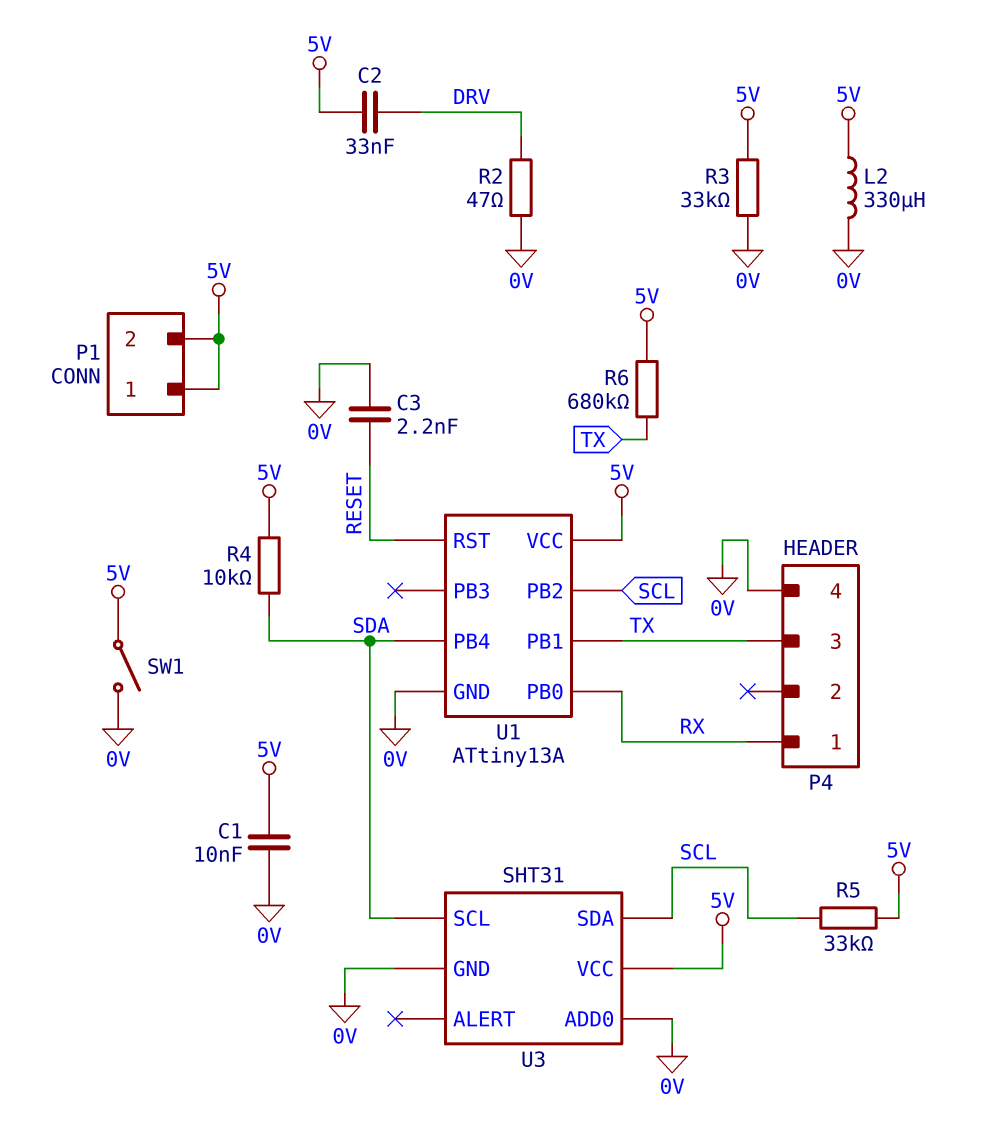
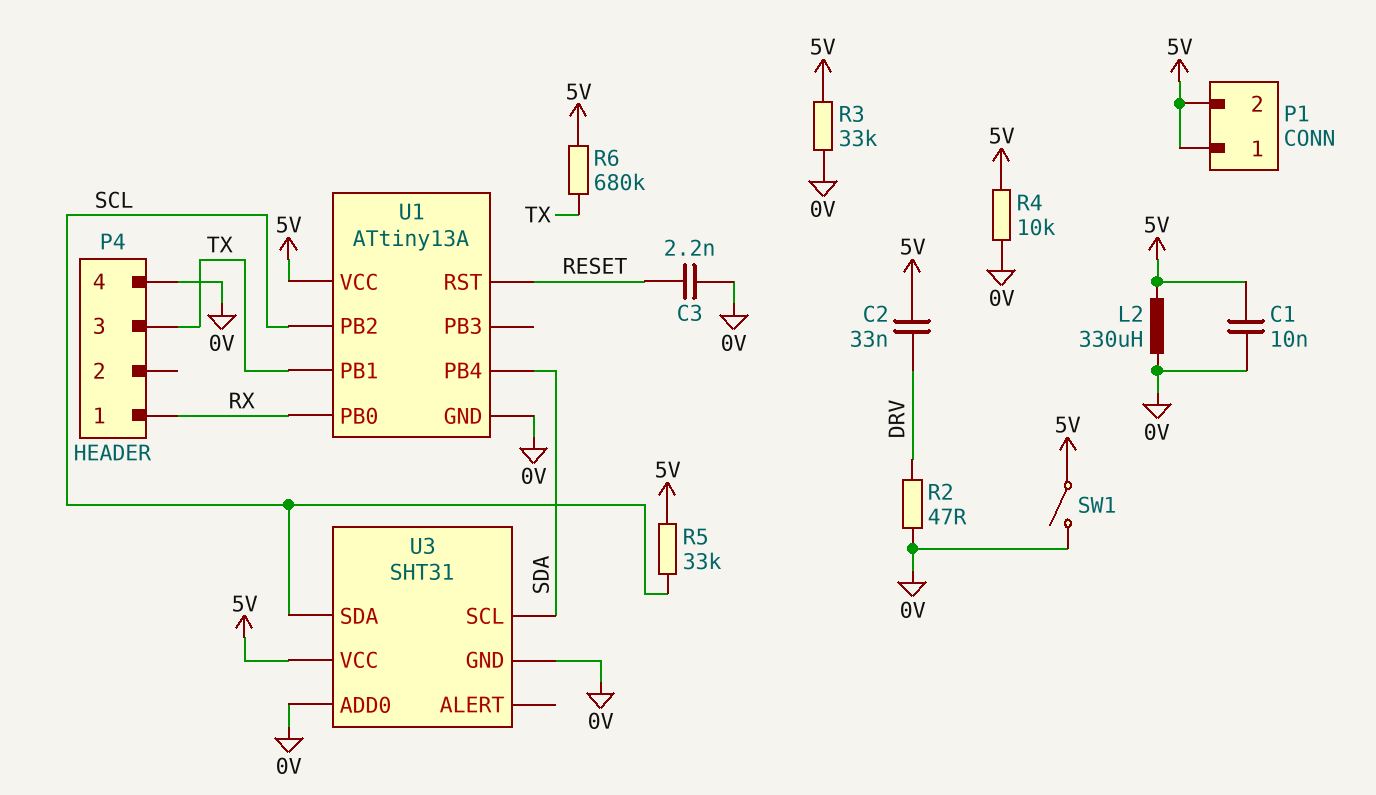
R4: 10k (5V, SDA) -> 10k (0V, 5V)

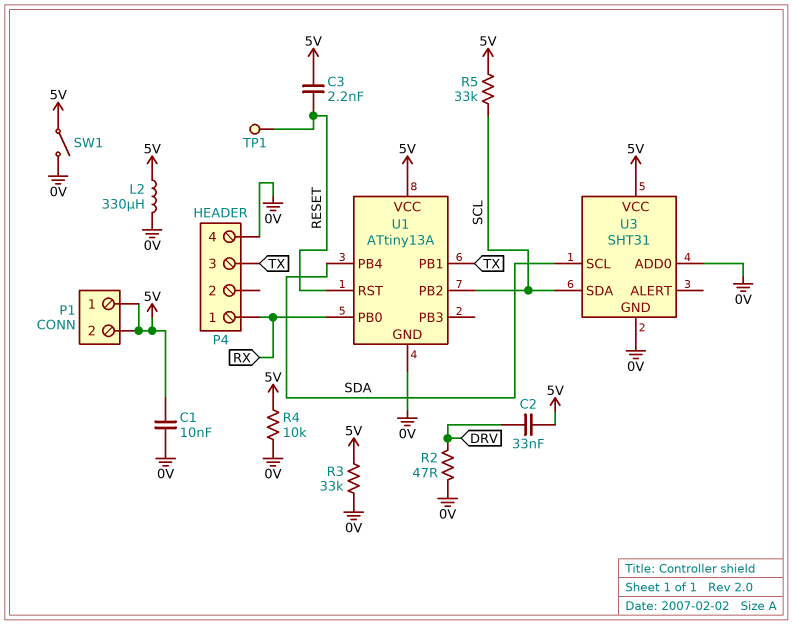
C3: 2.2nF (0V, RESET) -> 2.2nF (5V, RESET)
R6: 680k (5V, TX) -> none
TP1: none -> test point (RESET)

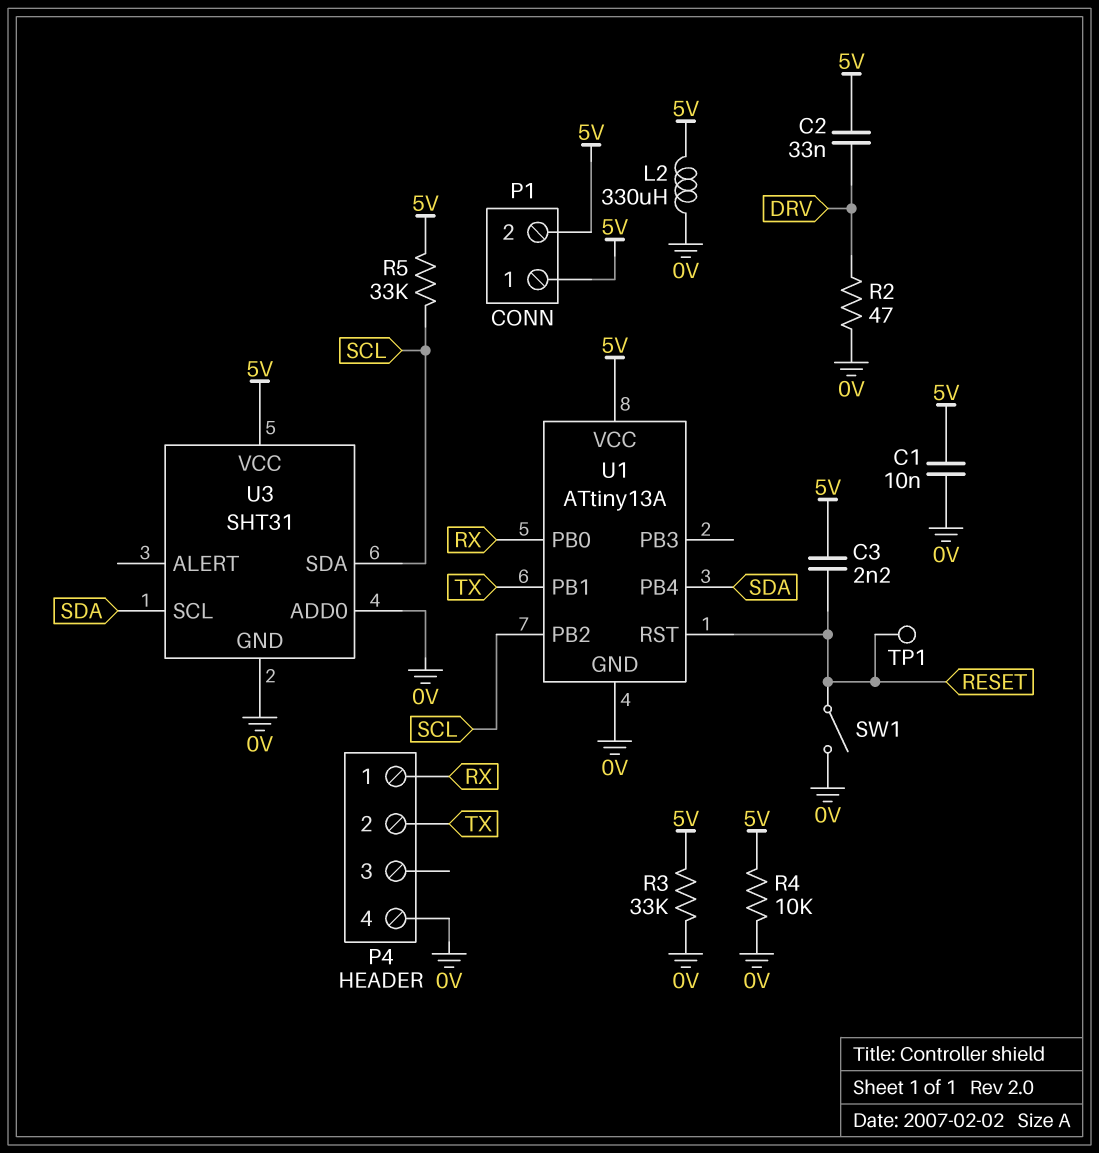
P4 pin 2: none -> TX
P4 pin 3: TX -> none
SW1: switch (0V, 5V) -> switch (0V, RESET)

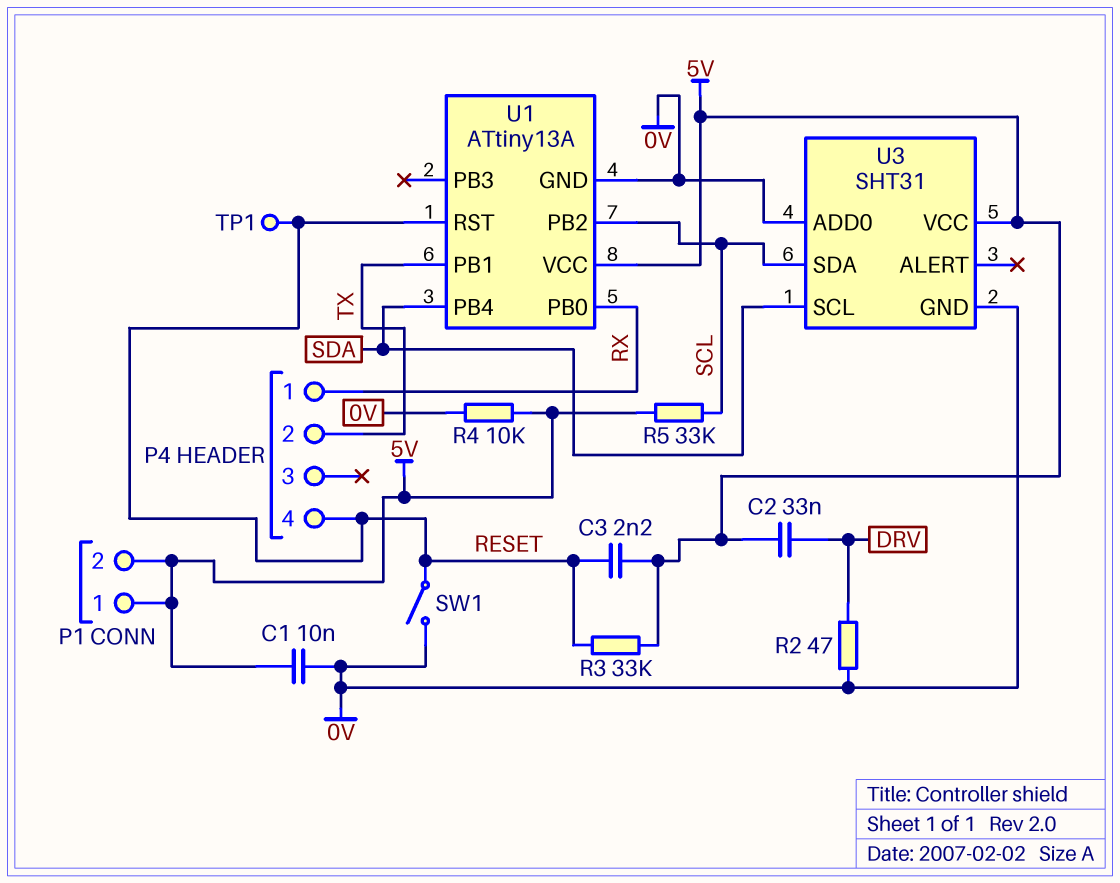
L2: 330uH (0V, 5V) -> none
P4 pin 4: 0V -> RESET
R3: 33k (0V, 5V) -> 33k (5V, RESET)

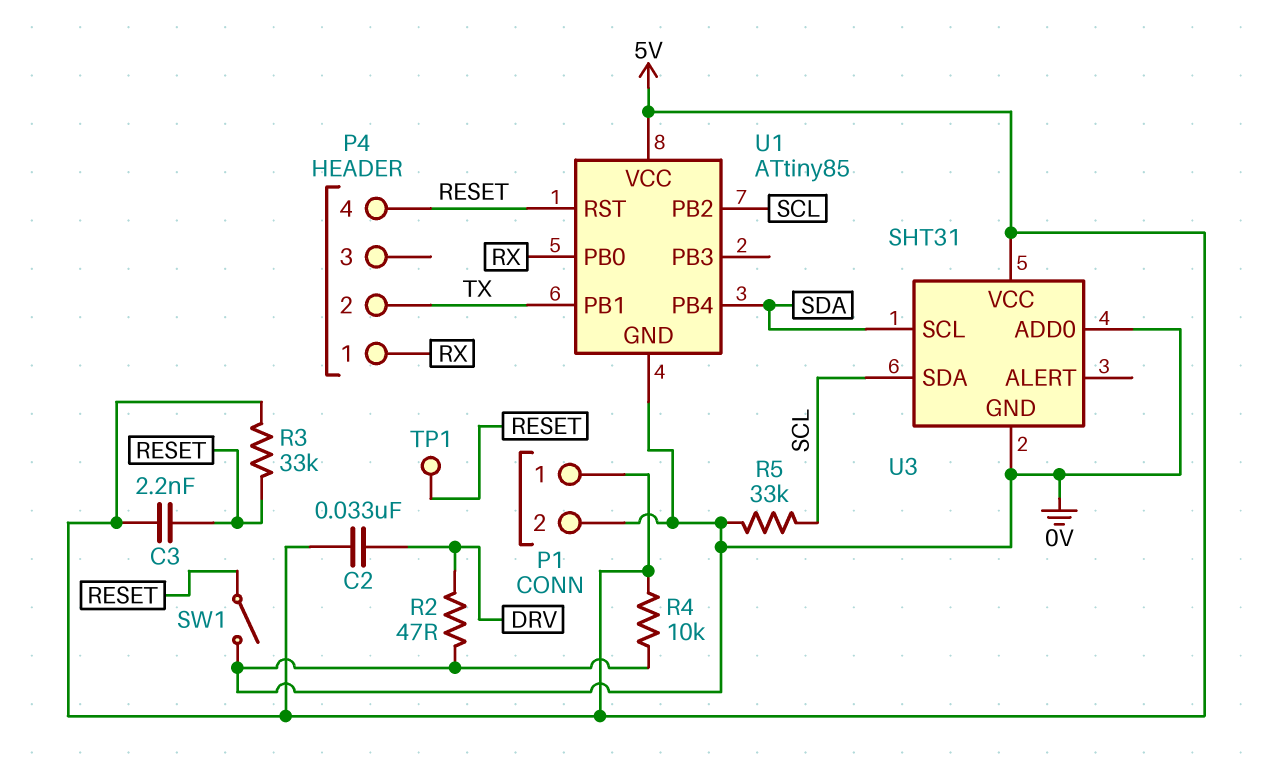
C1: 10nF (0V, 5V) -> none
P1 pin 2: 5V -> 0V
R5: 33k (5V, SCL) -> 33k (0V, SCL)
U1: ATtiny13A -> ATtiny85

